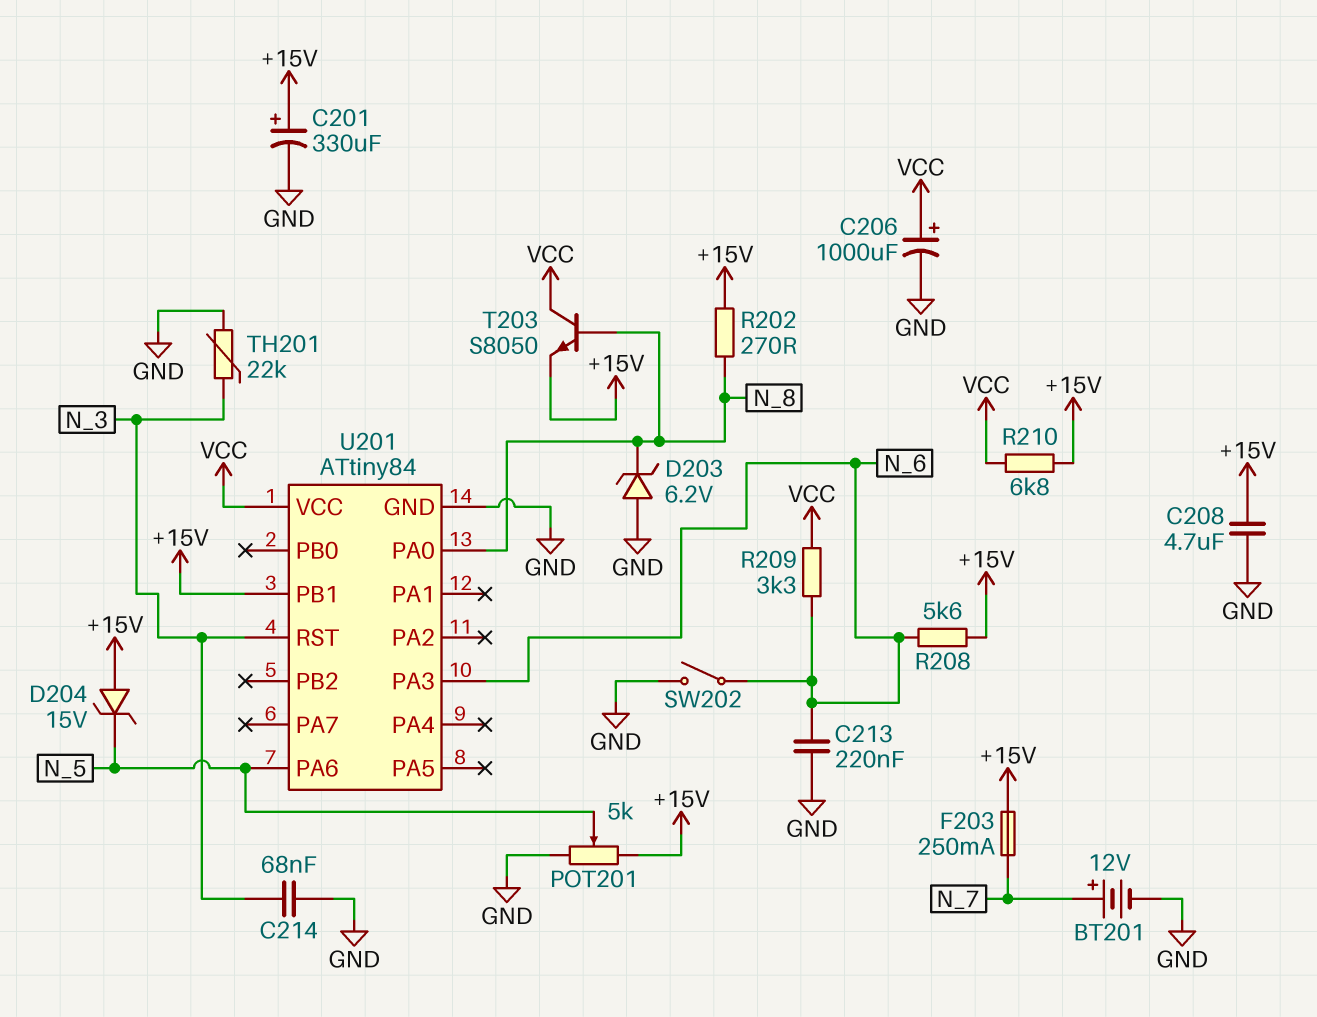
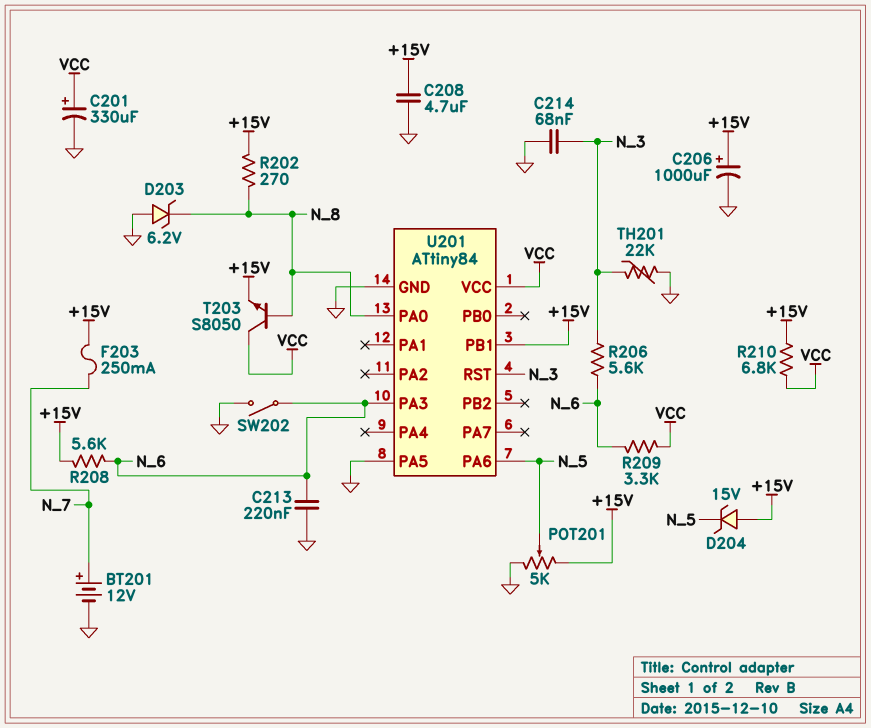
C201: 330uF (plus +15V, minus GND) -> 330uF (plus VCC, minus GND)
C206: 1000uF (plus VCC, minus GND) -> 1000uF (plus +15V, minus GND)
R206: none -> 5.6k (N_3, N_6)
U201 pin PA5: none -> GND

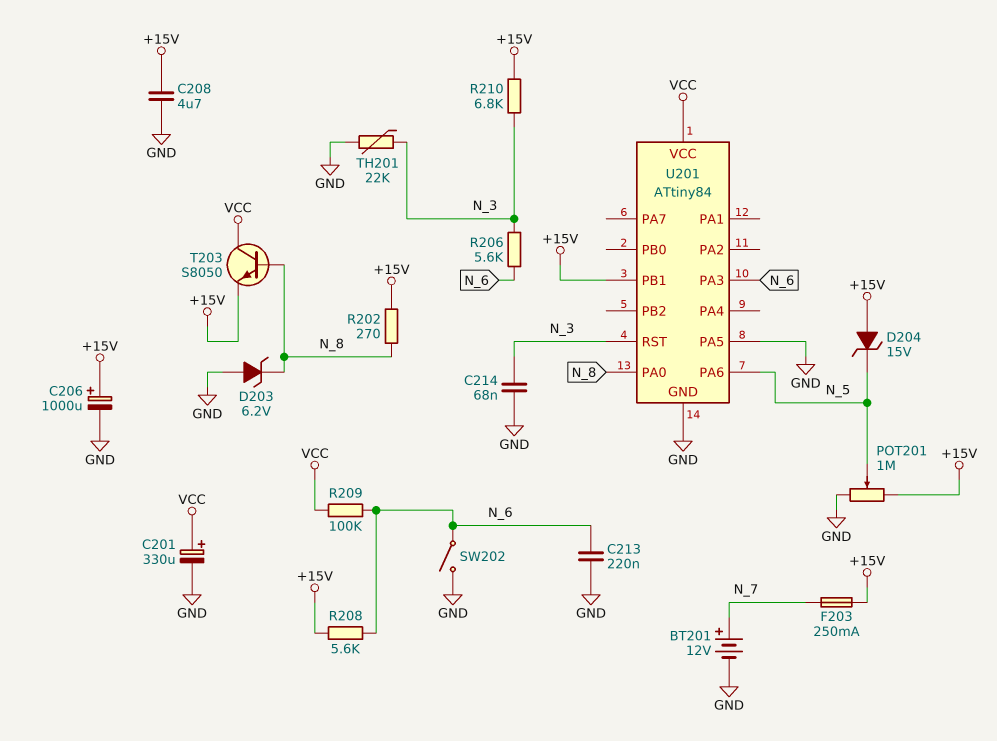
POT201: 5k (+15V, GND, wiper N_5) -> 1M (+15V, GND, wiper N_5)
R209: 3.3k (N_6, VCC) -> 100k (N_6, VCC)
R210: 6.8k (+15V, VCC) -> 6.8k (+15V, N_3)

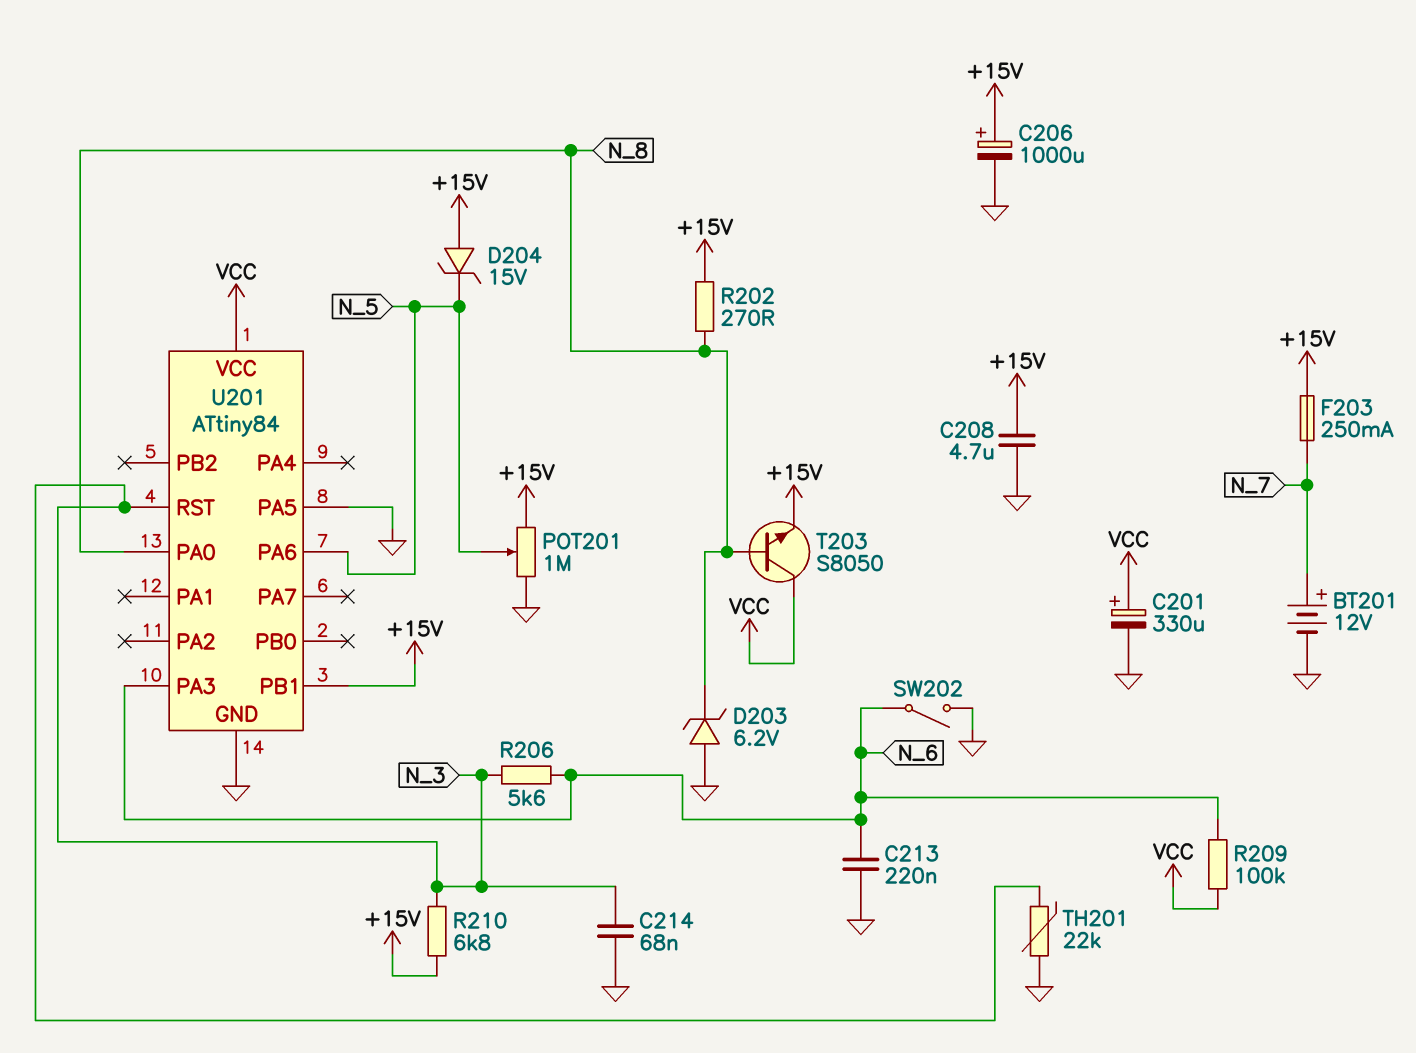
R208: 5.6k (+15V, N_6) -> none

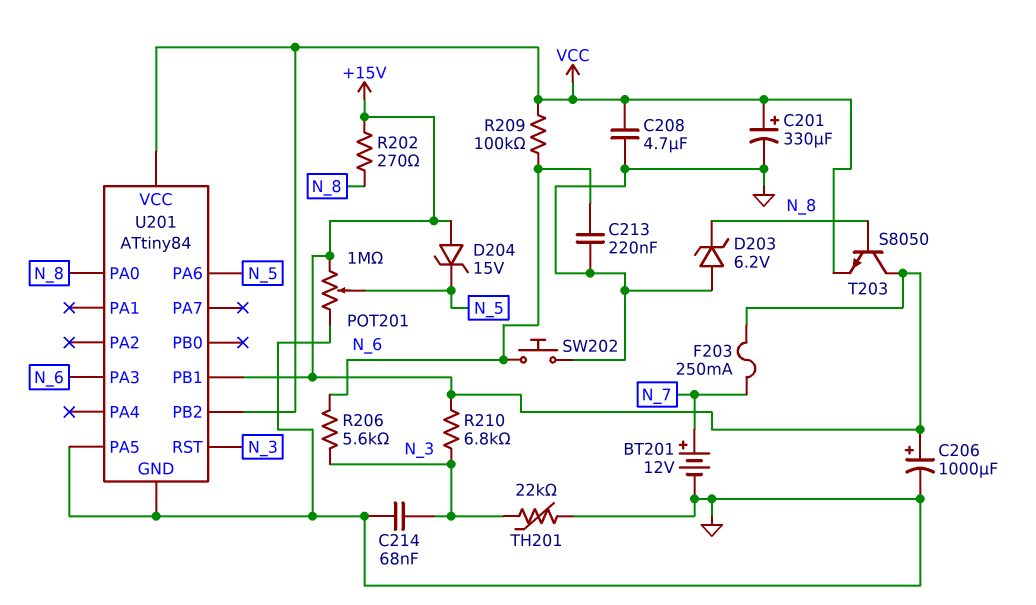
C208: 4.7uF (+15V, GND) -> 4.7uF (GND, VCC)
SW202: switch (GND, N_6) -> button (GND, N_6)
T203: NPN S8050 (B N_8, C VCC, E +15V) -> NPN S8050 (B N_8, C +15V, E VCC)
U201 pin PB2: none -> VCC

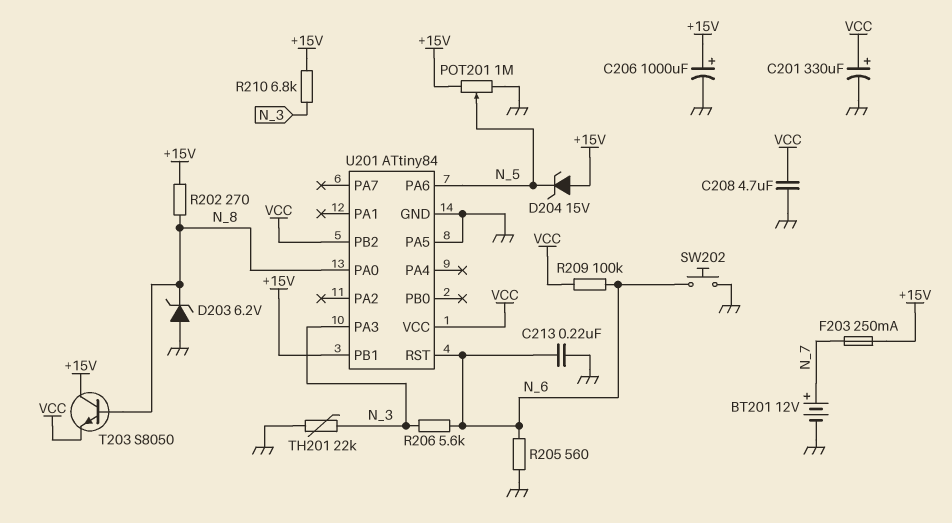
C214: 68nF (GND, N_3) -> none
R205: none -> 560 (GND, N_6)
U201 pin PA3: N_6 -> N_3
U201 pin RST: N_3 -> N_6

